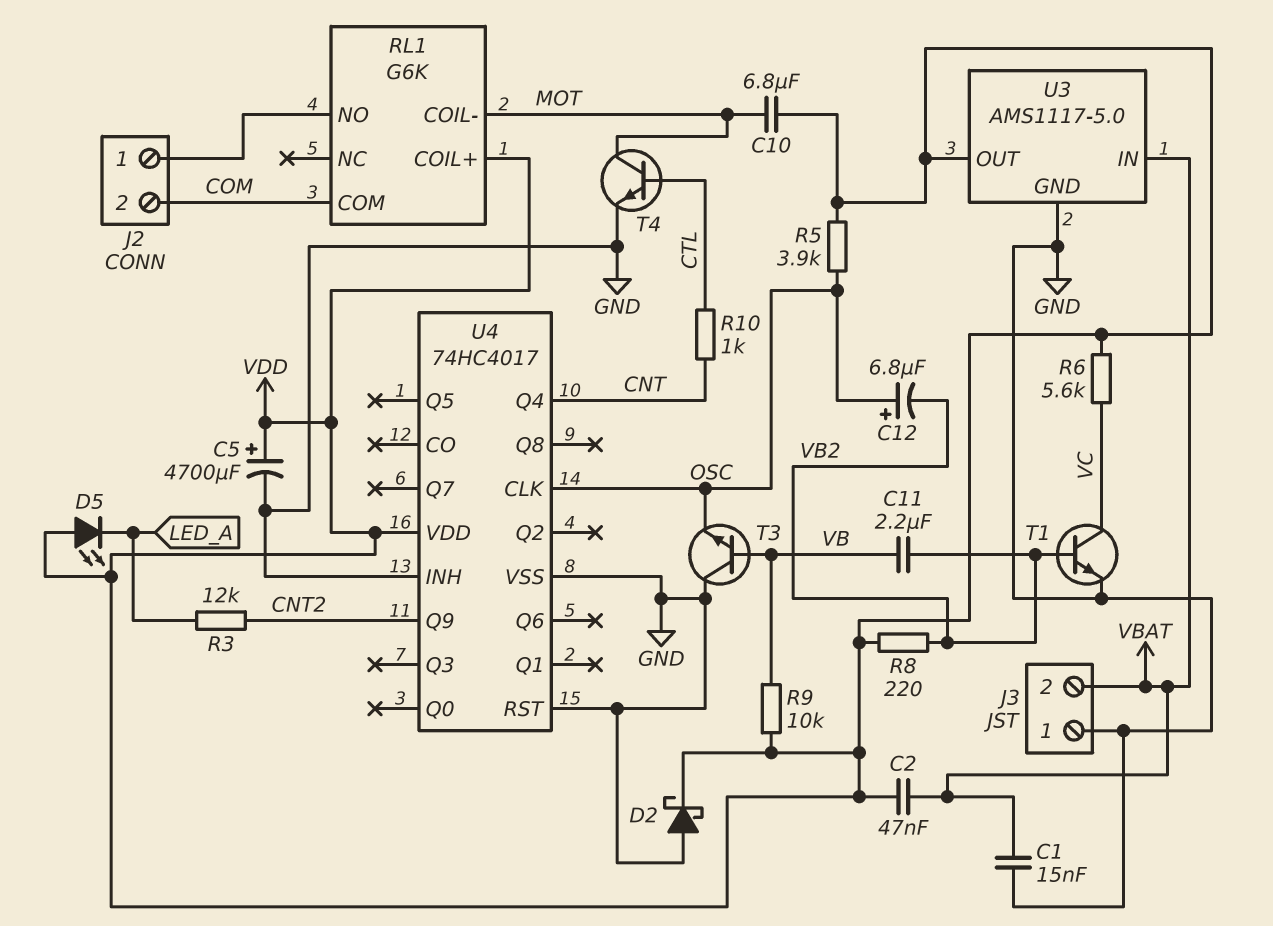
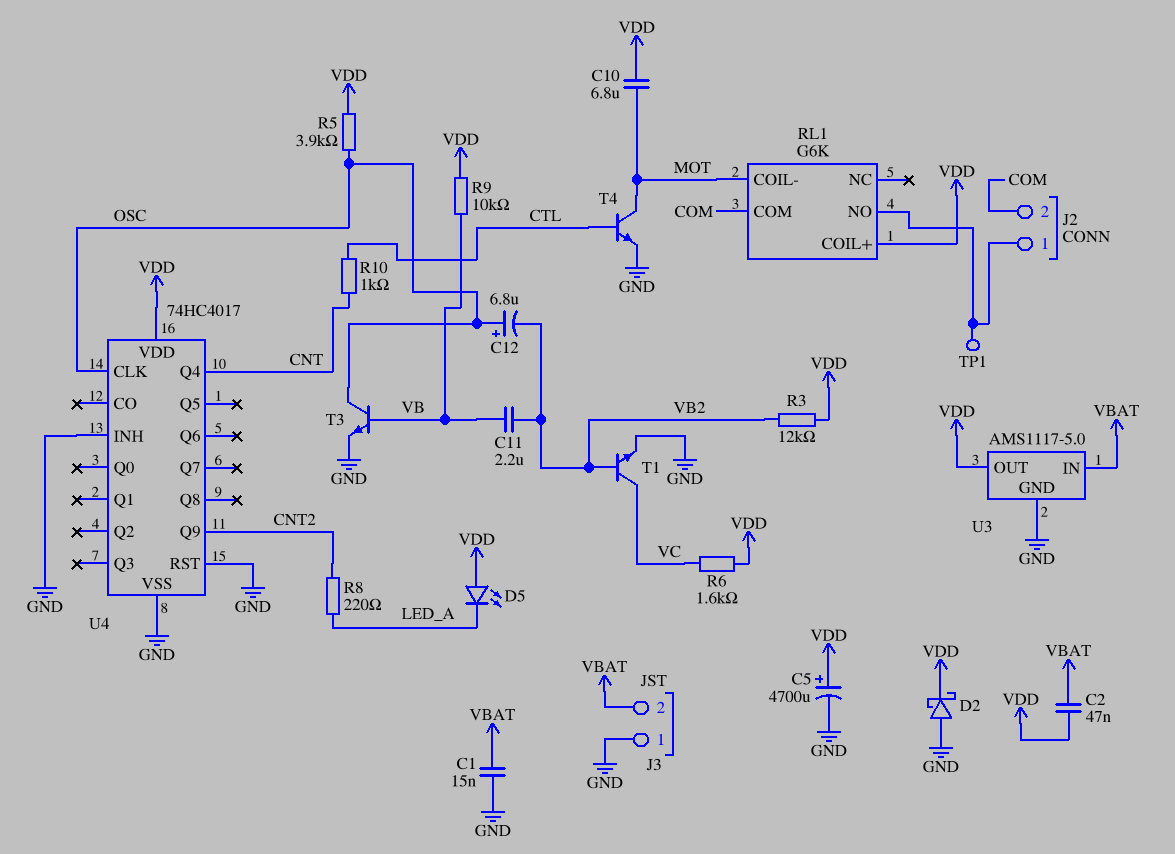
R3: 12k (CNT2, LED_A) -> 12k (VB2, VDD)
R6: 5.6k (VC, VDD) -> 1.6k (VC, VDD)
R8: 220 (VB2, VDD) -> 220 (CNT2, LED_A)
T3: NPN (B VB, C GND, E OSC) -> NPN (B VB, C OSC, E GND)
TP1: none -> test point (J2/1)

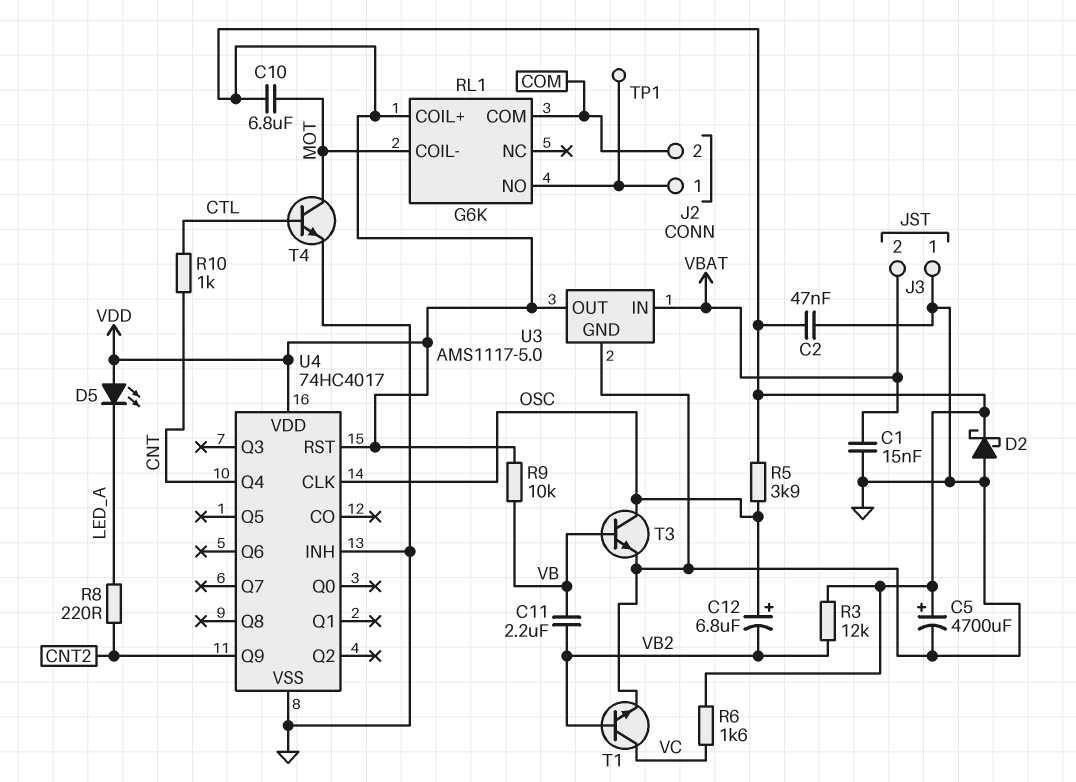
C2: 47nF (VBAT, VDD) -> 47nF (GND, VDD)
U4 pin RST: GND -> VDD

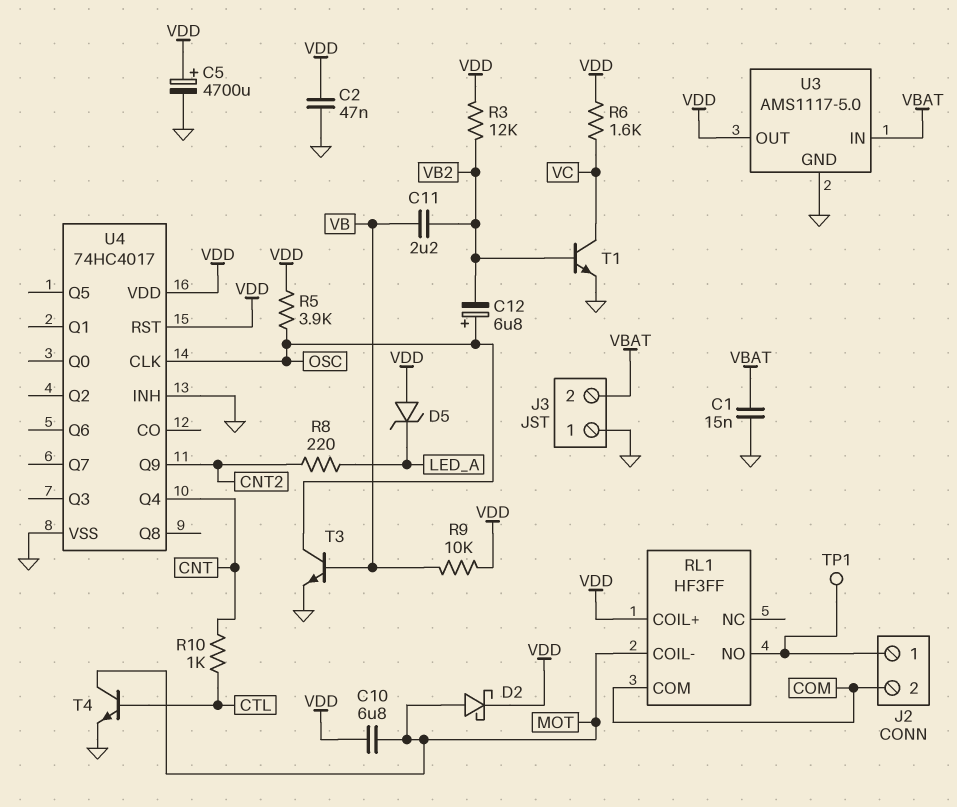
D2: schottky (A GND, K VDD) -> schottky (A MOT, K VDD)
D5: LED (A VDD, K LED_A) -> zener (A VDD, K LED_A)
RL1: G6K -> HF3FF

